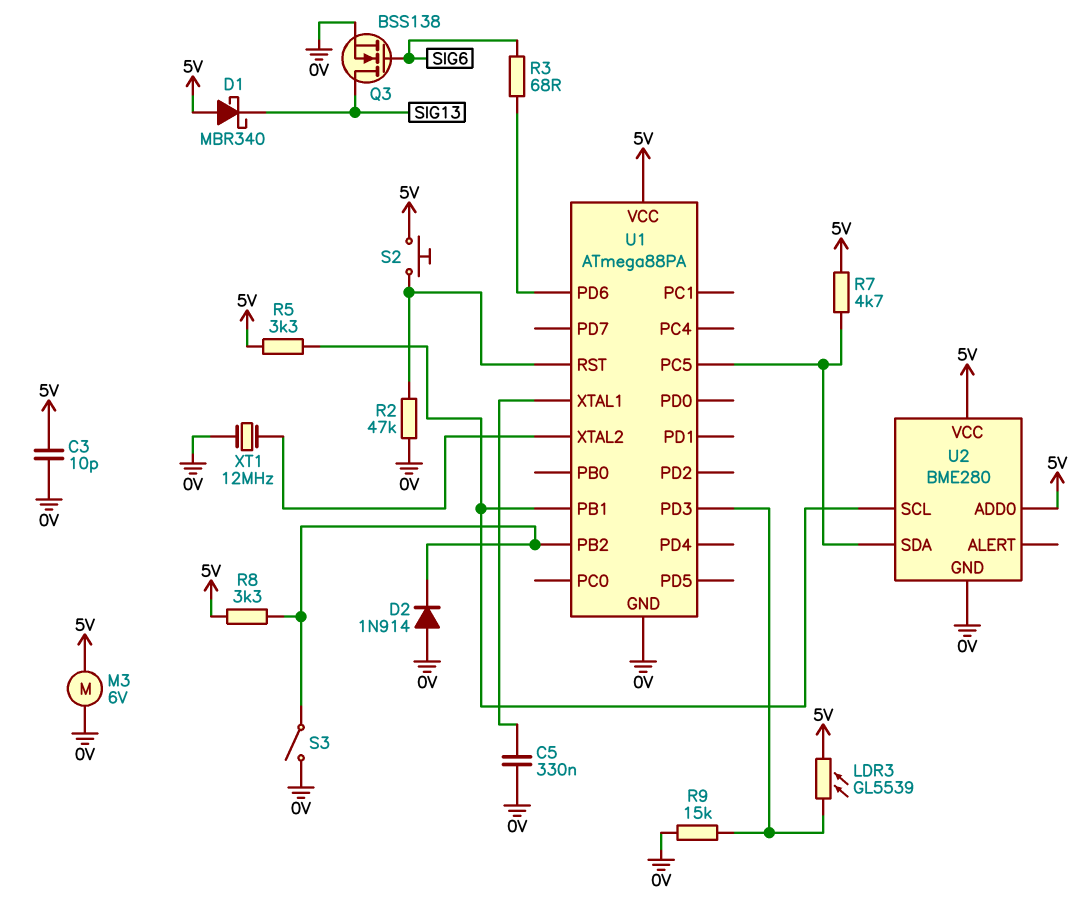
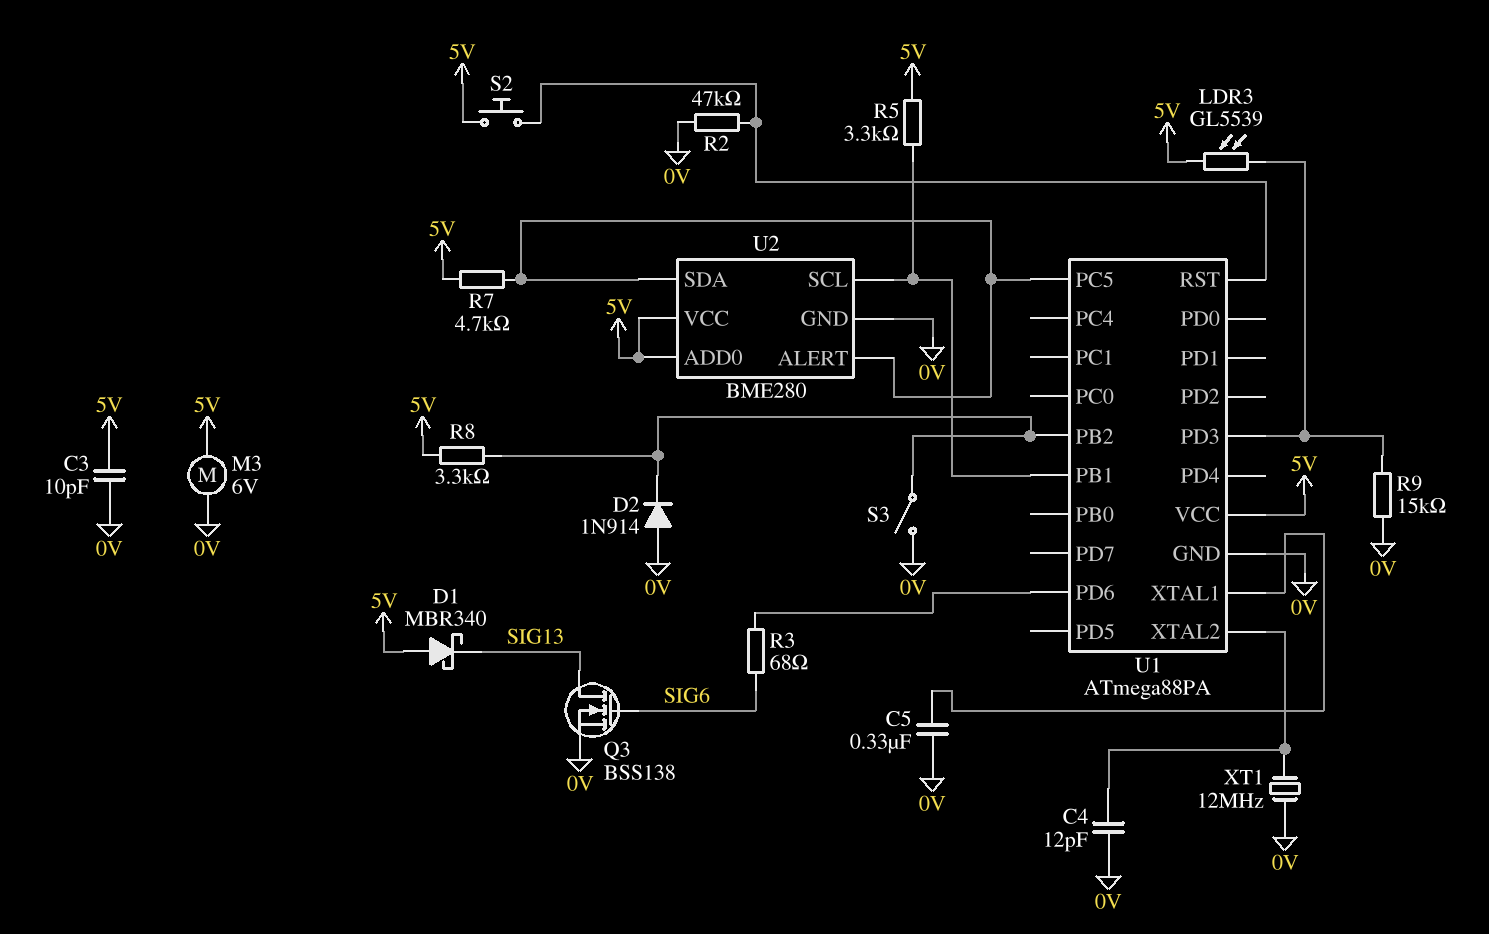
C4: none -> 12pF (0V, U1/XTAL2)
U2 pin ALERT: none -> U1/PC5

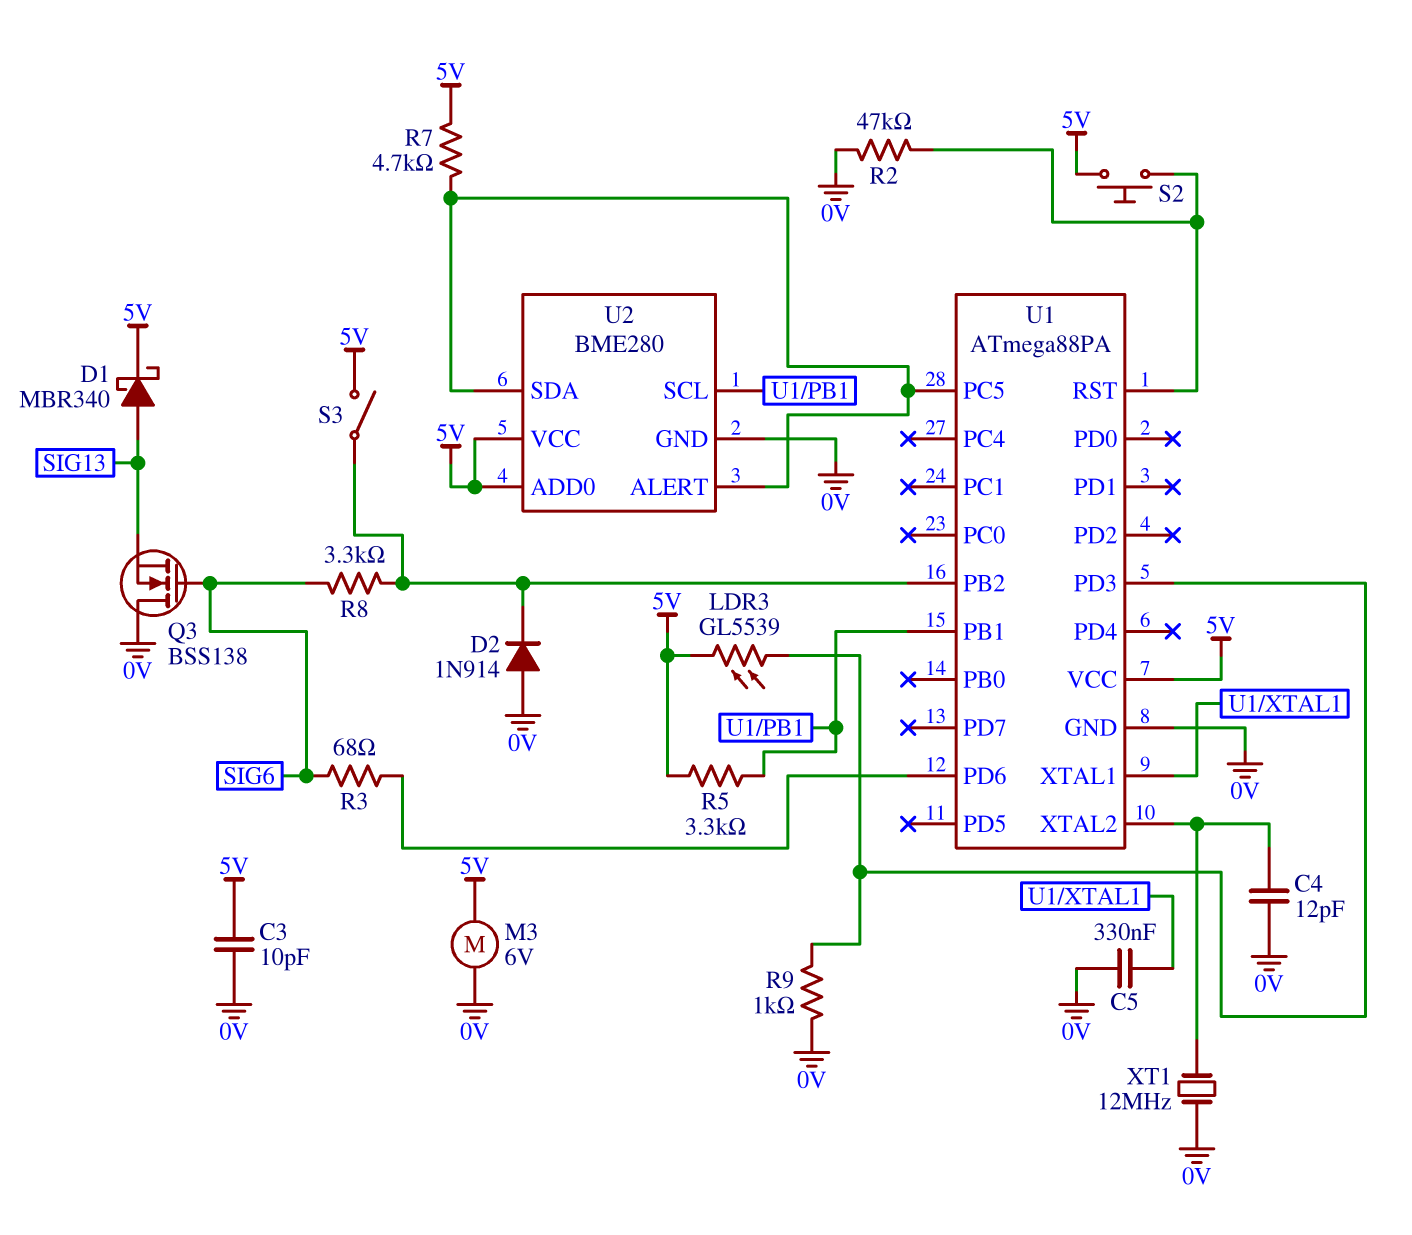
D1: schottky MBR340 (A 5V, K SIG13) -> schottky MBR340 (A SIG13, K 5V)
Q3: NMOS BSS138 (G SIG6, D SIG13, S 0V) -> NMOS BSS138 (G SIG6, D 0V, S SIG13)
R8: 3.3k (5V, U1/PB2) -> 3.3k (SIG6, U1/PB2)
R9: 15k (0V, U1/PD3) -> 1k (0V, U1/PD3)
S3: switch (0V, U1/PB2) -> switch (5V, U1/PB2)

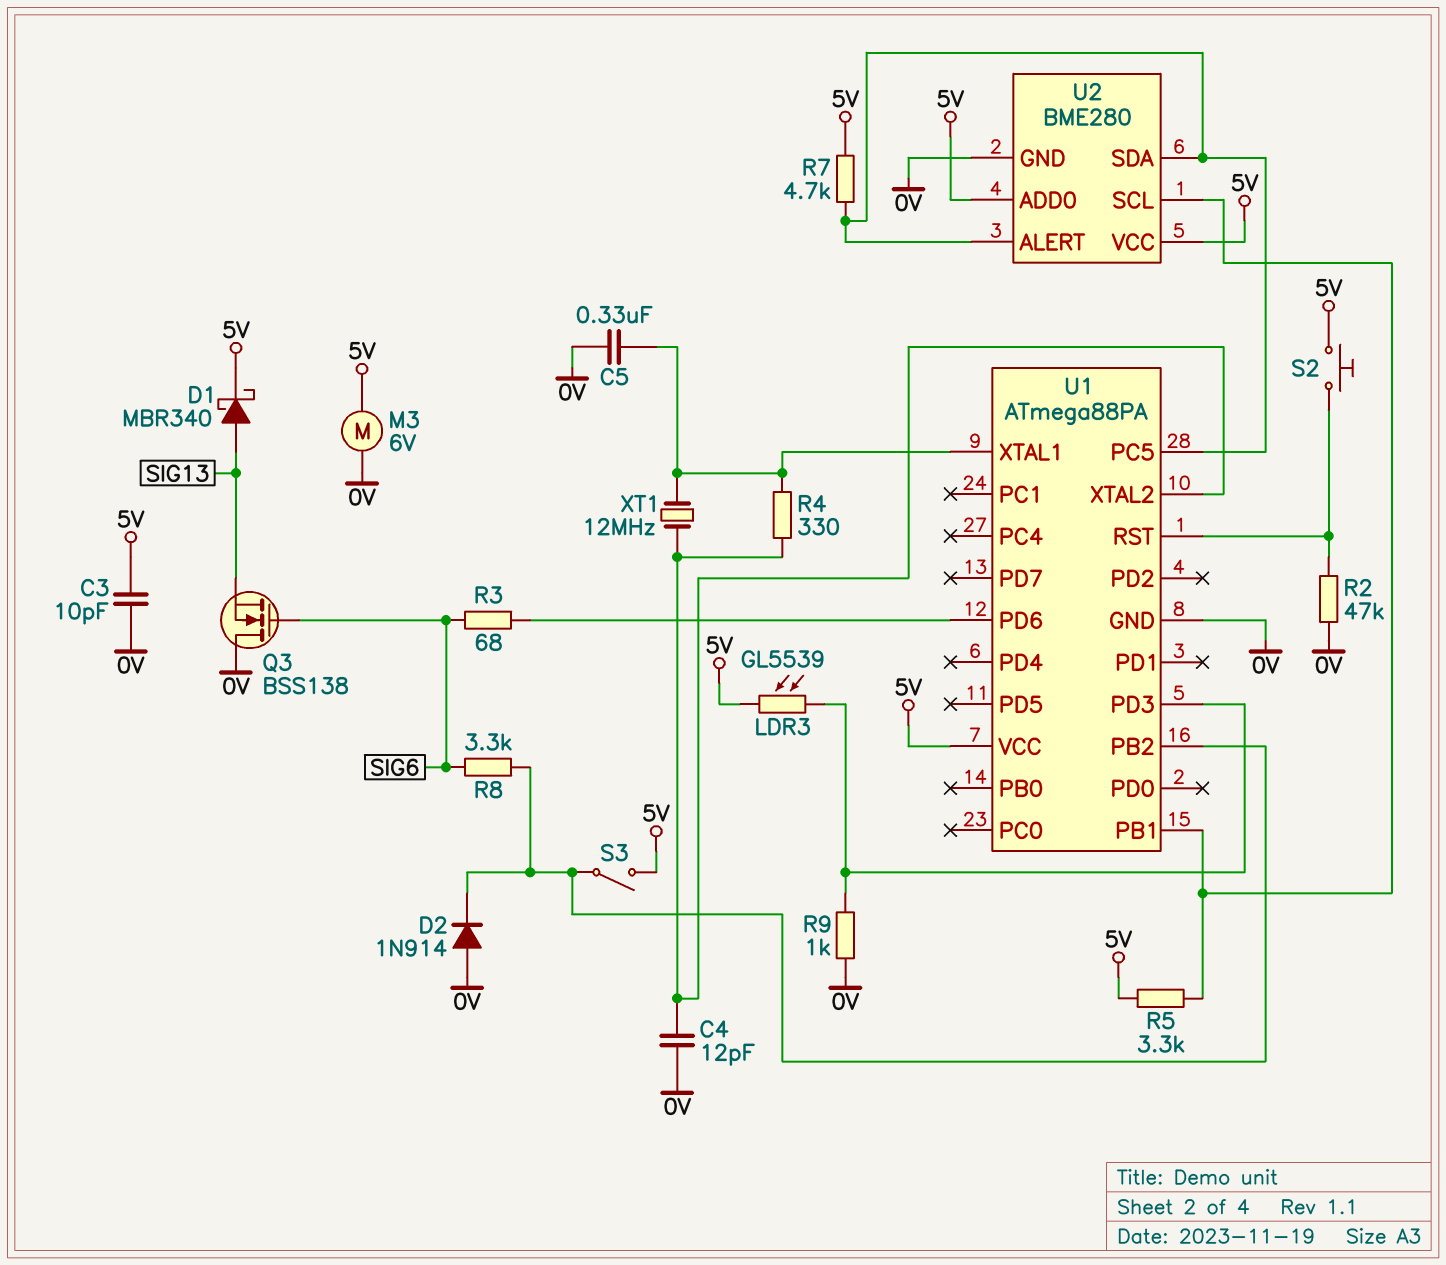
R4: none -> 330 (U1/XTAL1, U1/XTAL2)
XT1: 12MHz (0V, U1/XTAL2) -> 12MHz (U1/XTAL1, U1/XTAL2)

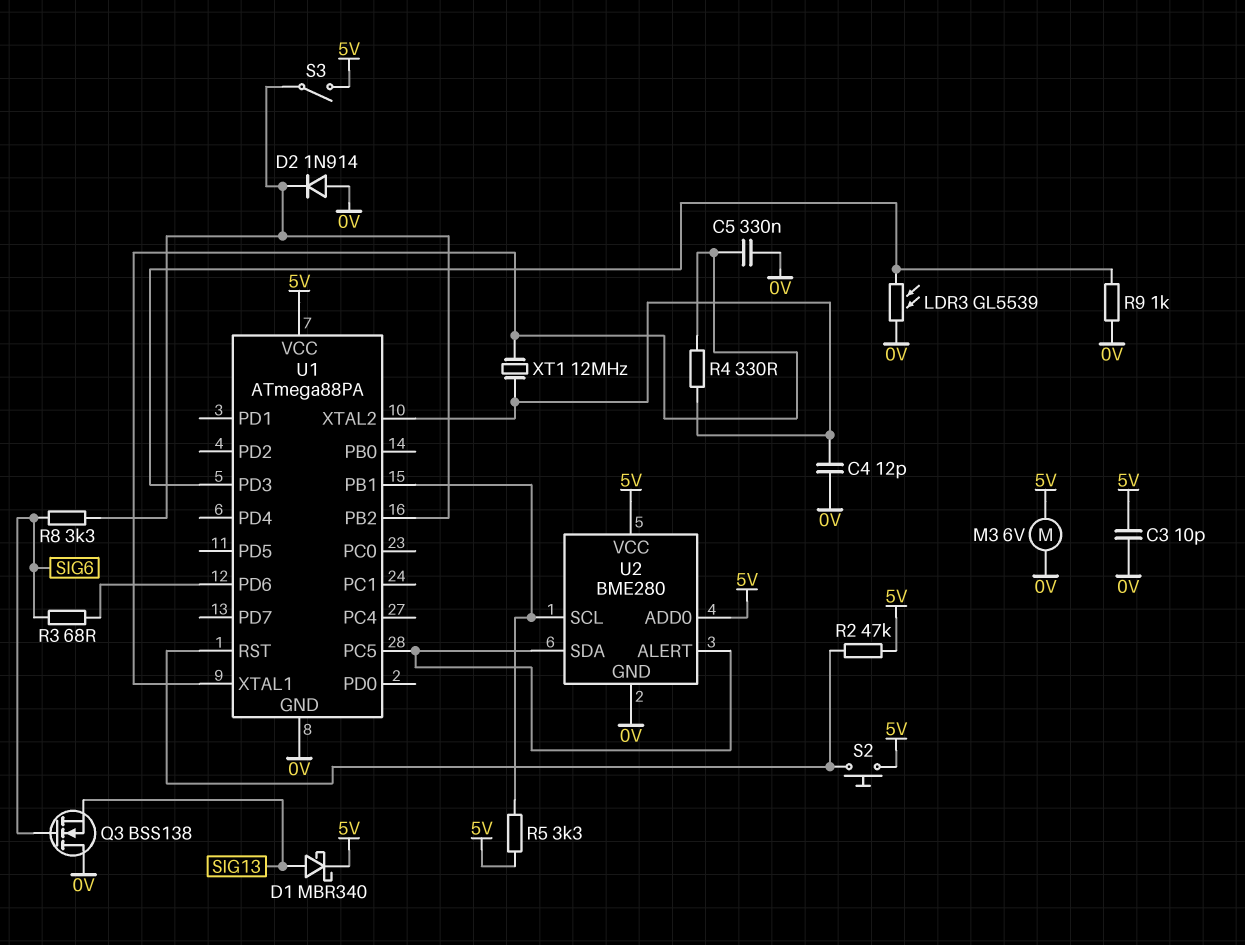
LDR3: GL5539 (5V, U1/PD3) -> GL5539 (0V, U1/PD3)
R2: 47k (0V, U1/RST) -> 47k (5V, U1/RST)
R7: 4.7k (5V, U1/PC5) -> none

